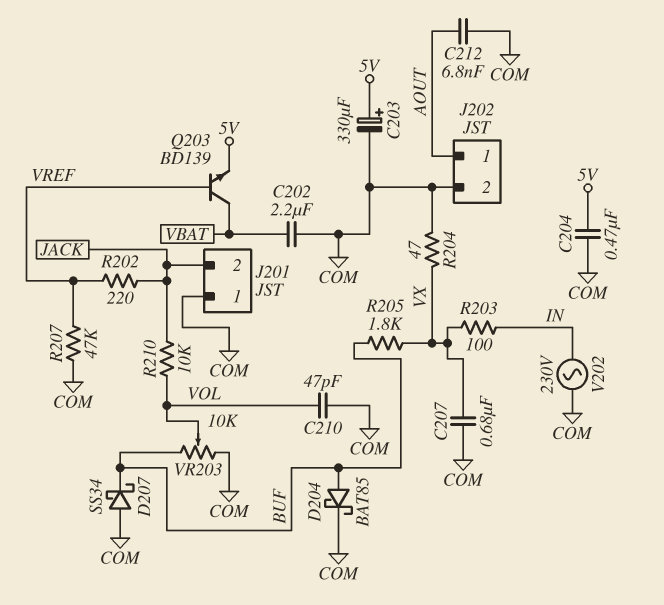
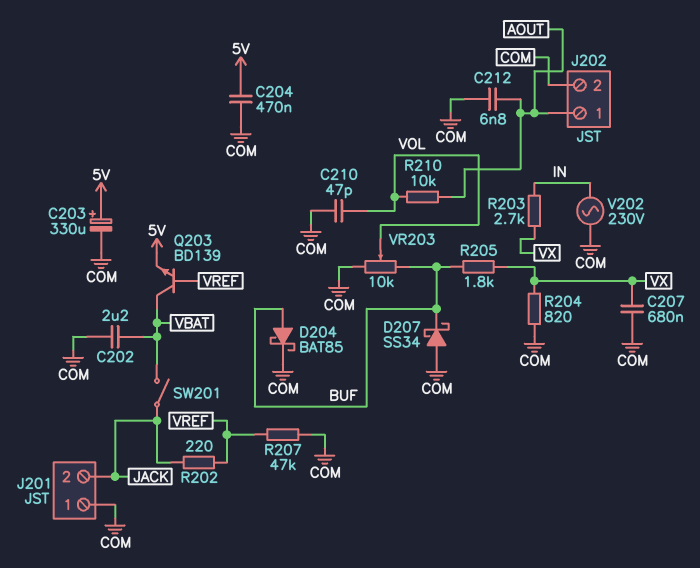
R203: 100 (IN, VX) -> 2.7k (IN, VX)
R204: 47 (COM, VX) -> 820 (COM, VX)
R210: 10k (JACK, VOL) -> 10k (AOUT, VOL)
SW201: none -> switch (JACK, VBAT)

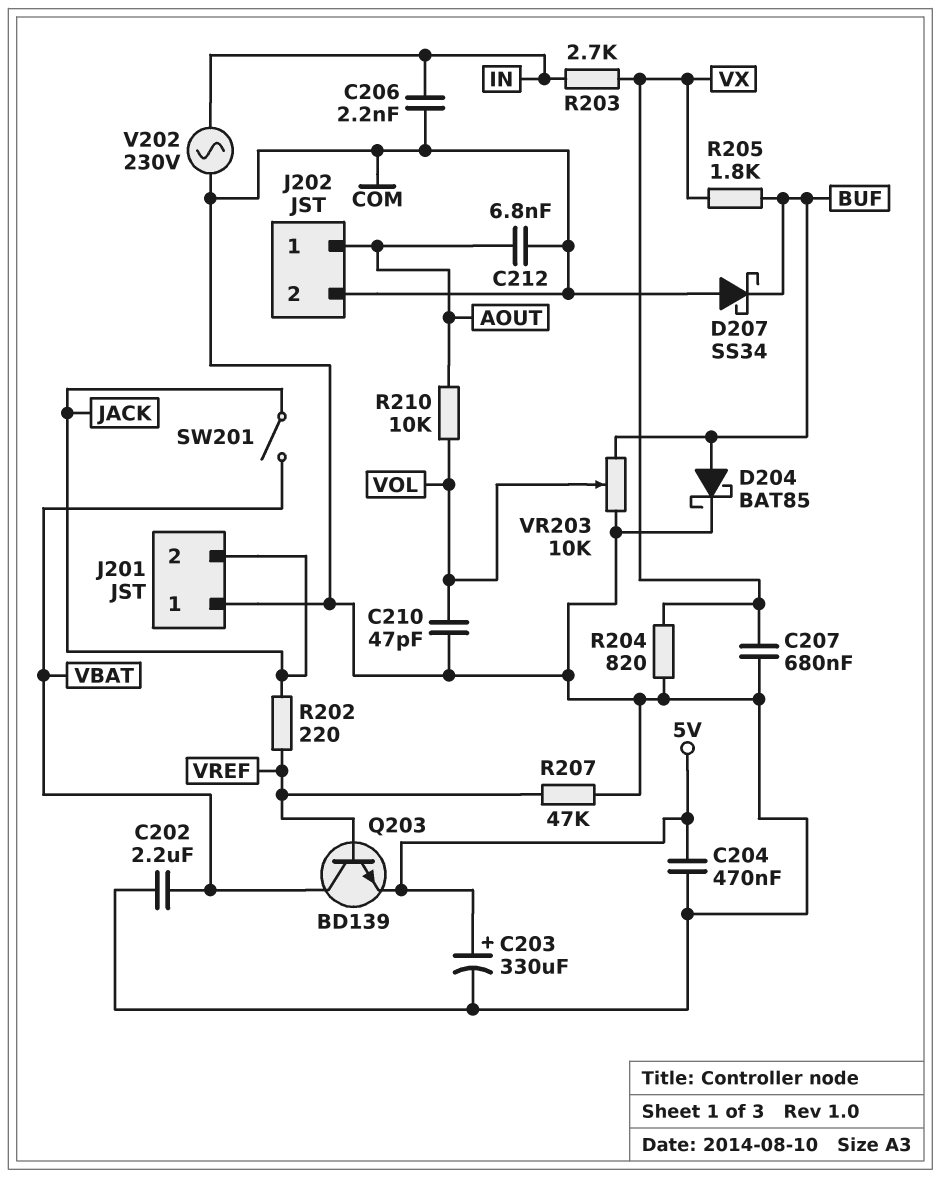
C206: none -> 2.2nF (COM, IN)

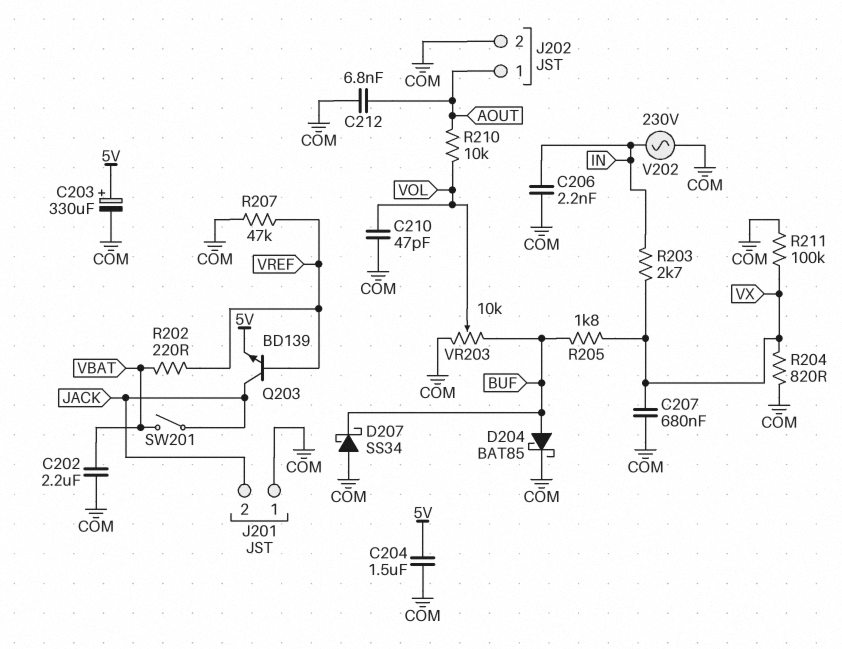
C204: 470nF (5V, COM) -> 1.5uF (5V, COM)
Q203: NPN BD139 (B VREF, C VBAT, E 5V) -> NPN BD139 (B VREF, C JACK, E 5V)
R202: 220 (JACK, VREF) -> 220 (VBAT, VREF)
R211: none -> 100k (COM, VX)

